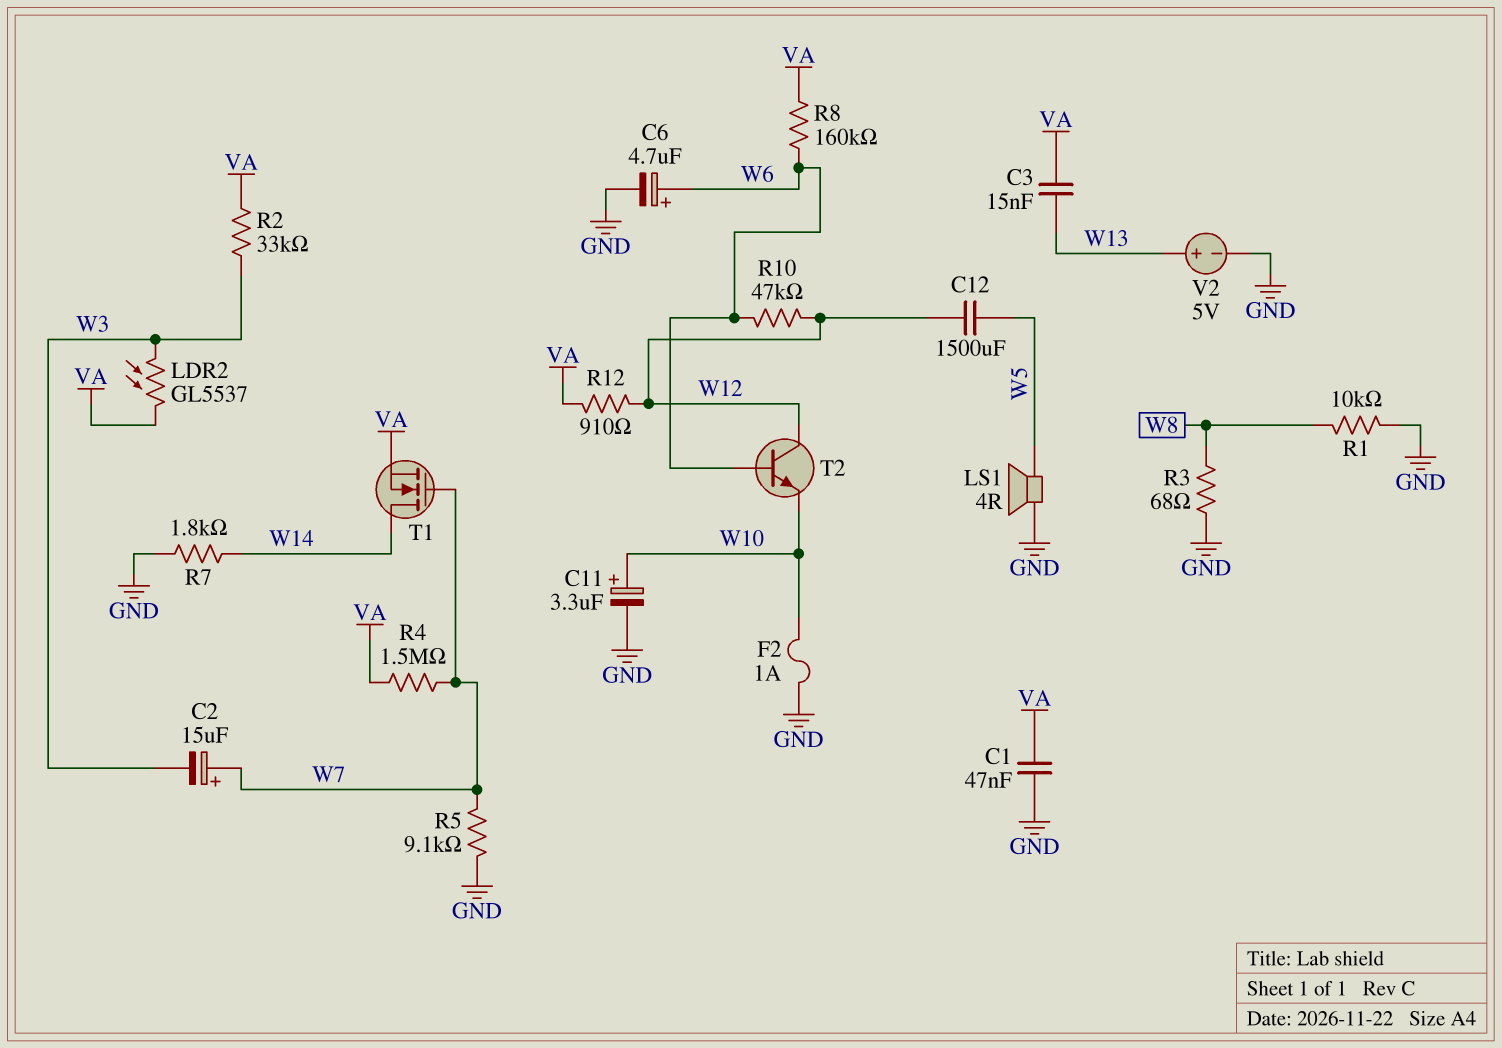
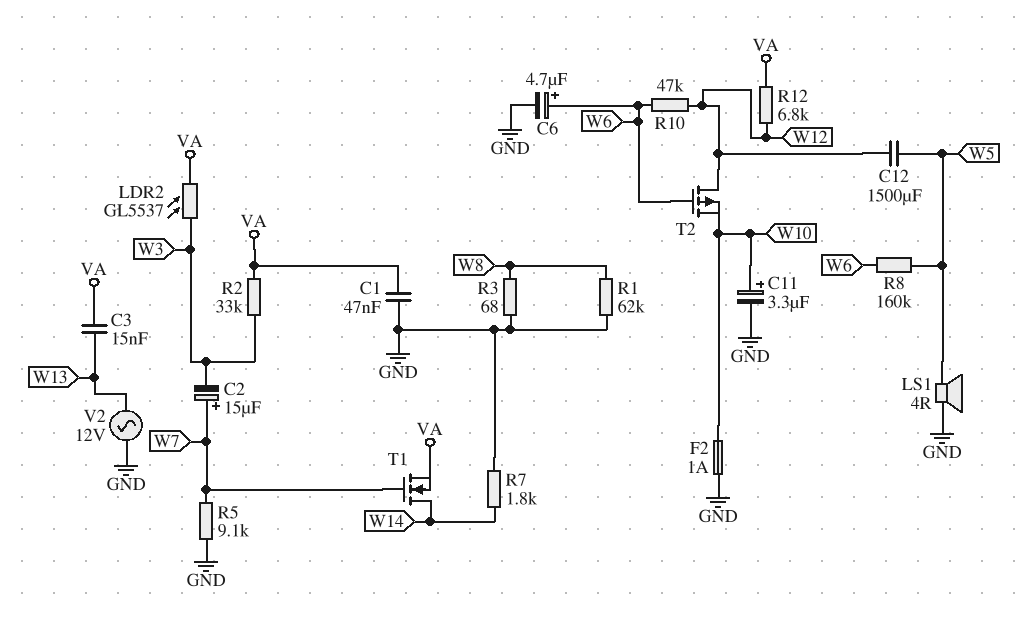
R1: 10k (GND, W8) -> 62k (GND, W8)
R4: 1.5M (VA, W7) -> none
R8: 160k (VA, W6) -> 160k (W5, W6)
R12: 910 (VA, W12) -> 6.8k (VA, W12)
T2: NPN (B W6, C W12, E W10) -> PMOS (G W6, D W12, S W10)
V2: 5V (plus W13, minus GND) -> AC 12V (GND, W13)

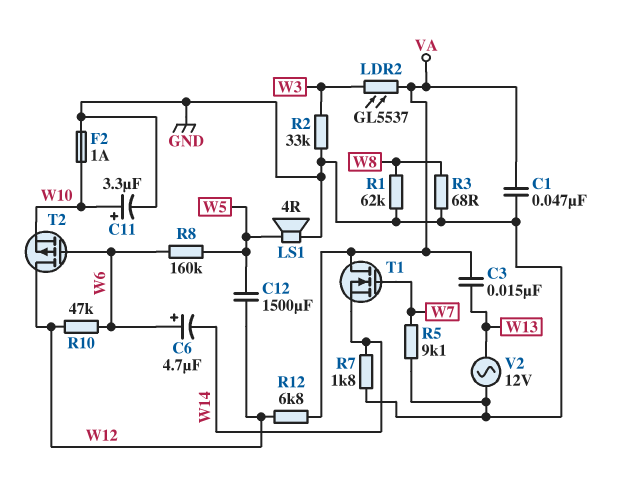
C2: 15uF (plus W7, minus W3) -> none
C6: 4.7uF (plus W6, minus GND) -> 4.7uF (plus W6, minus W14)
R2: 33k (VA, W3) -> 33k (GND, W3)
T1: NMOS (G W7, D W14, S VA) -> NMOS (G W7, D VA, S W14)

